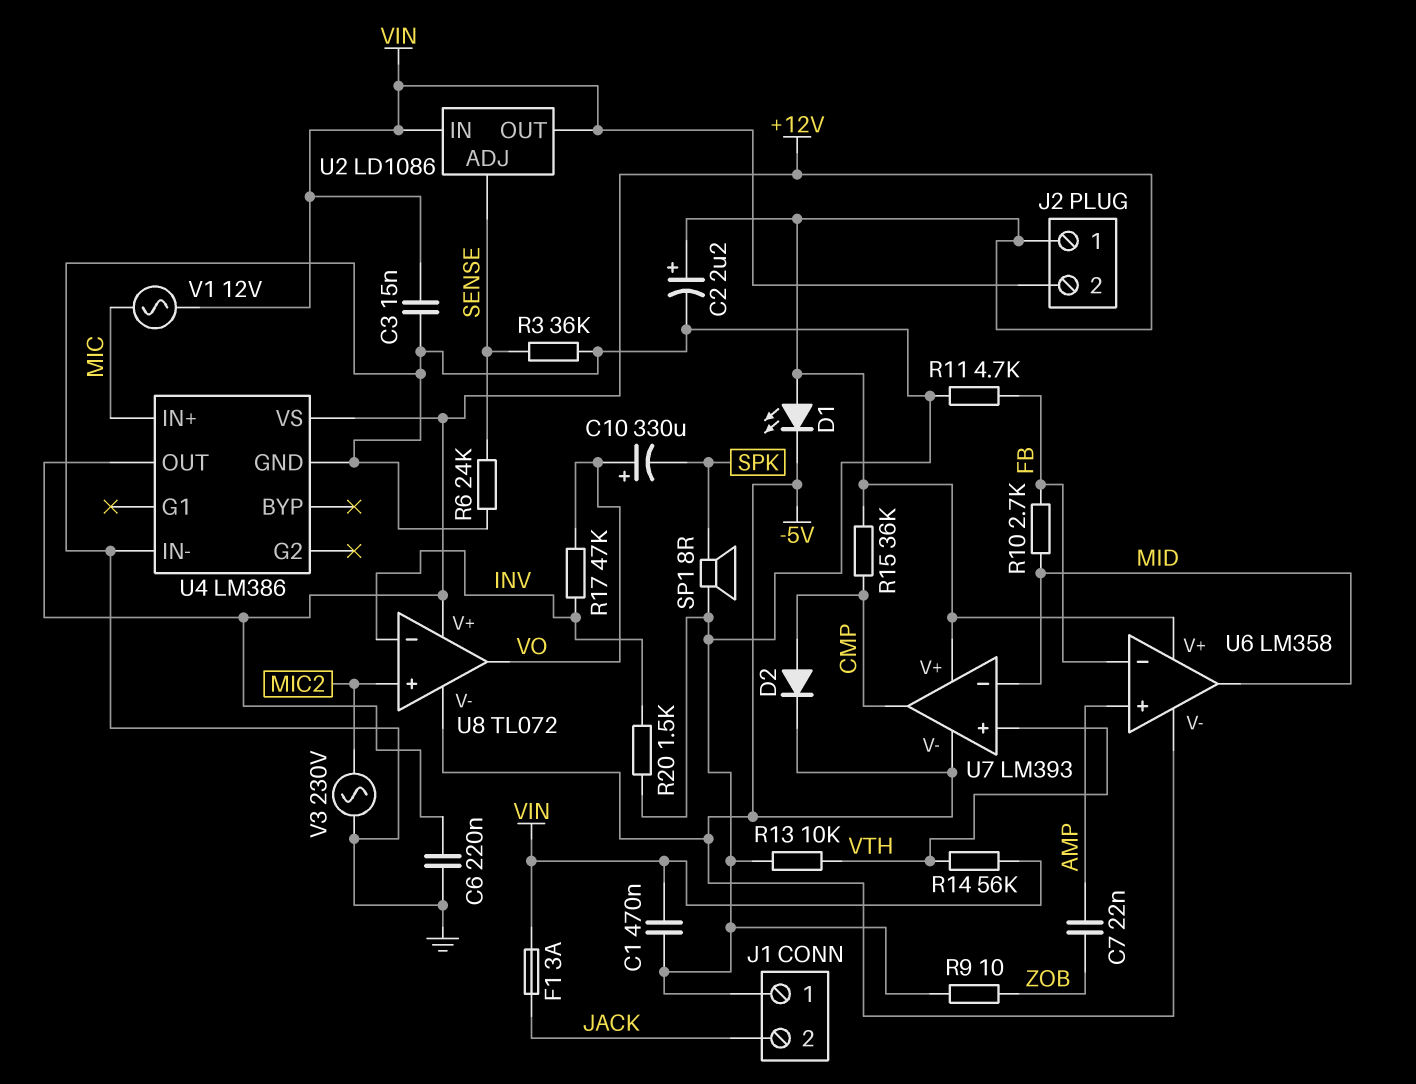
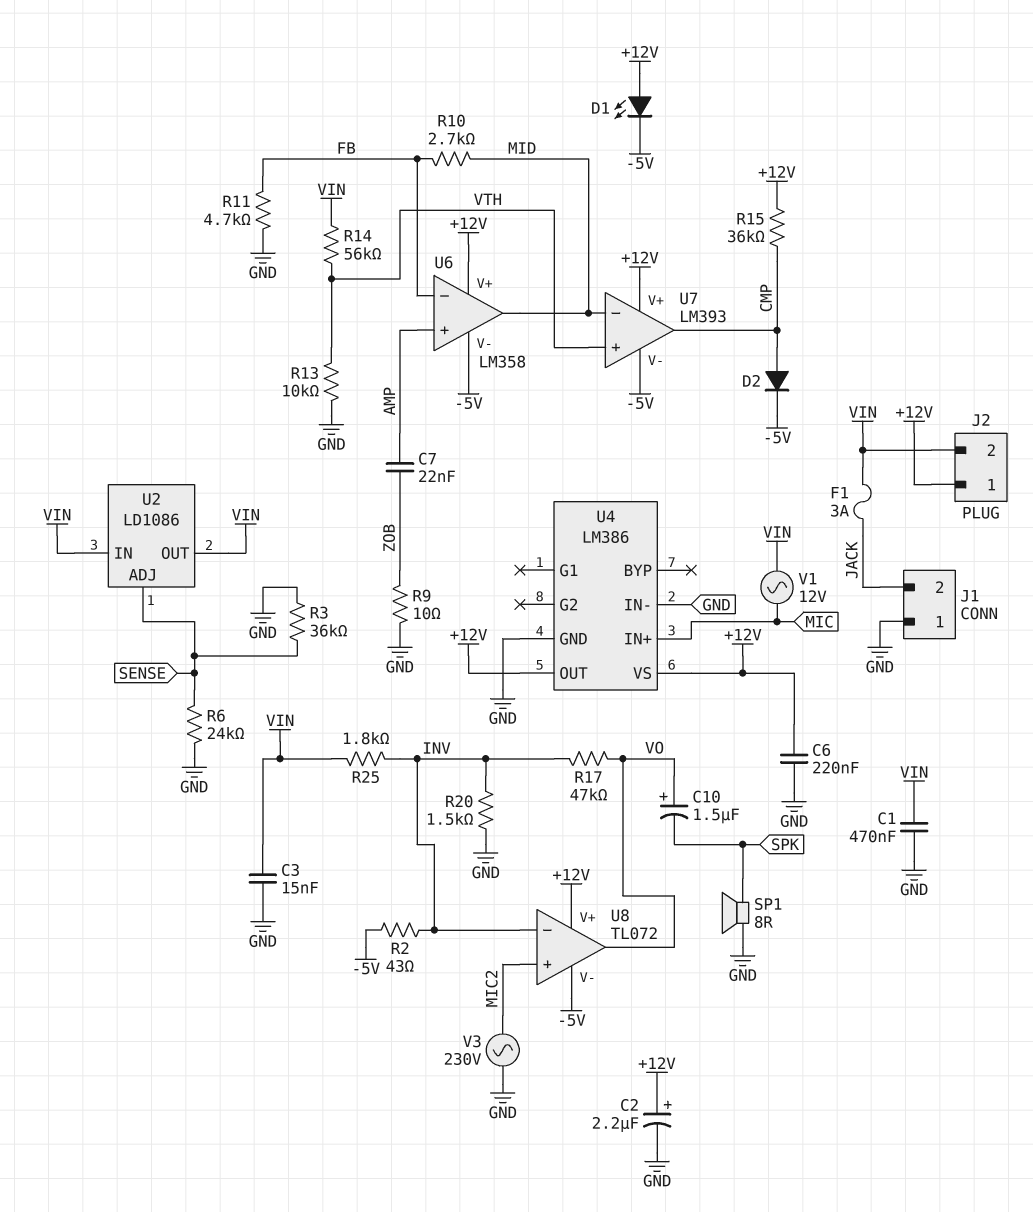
C10: 330uF (plus VO, minus SPK) -> 1.5uF (plus VO, minus SPK)
R2: none -> 43 (-5V, INV)
R25: none -> 1.8k (INV, VIN)

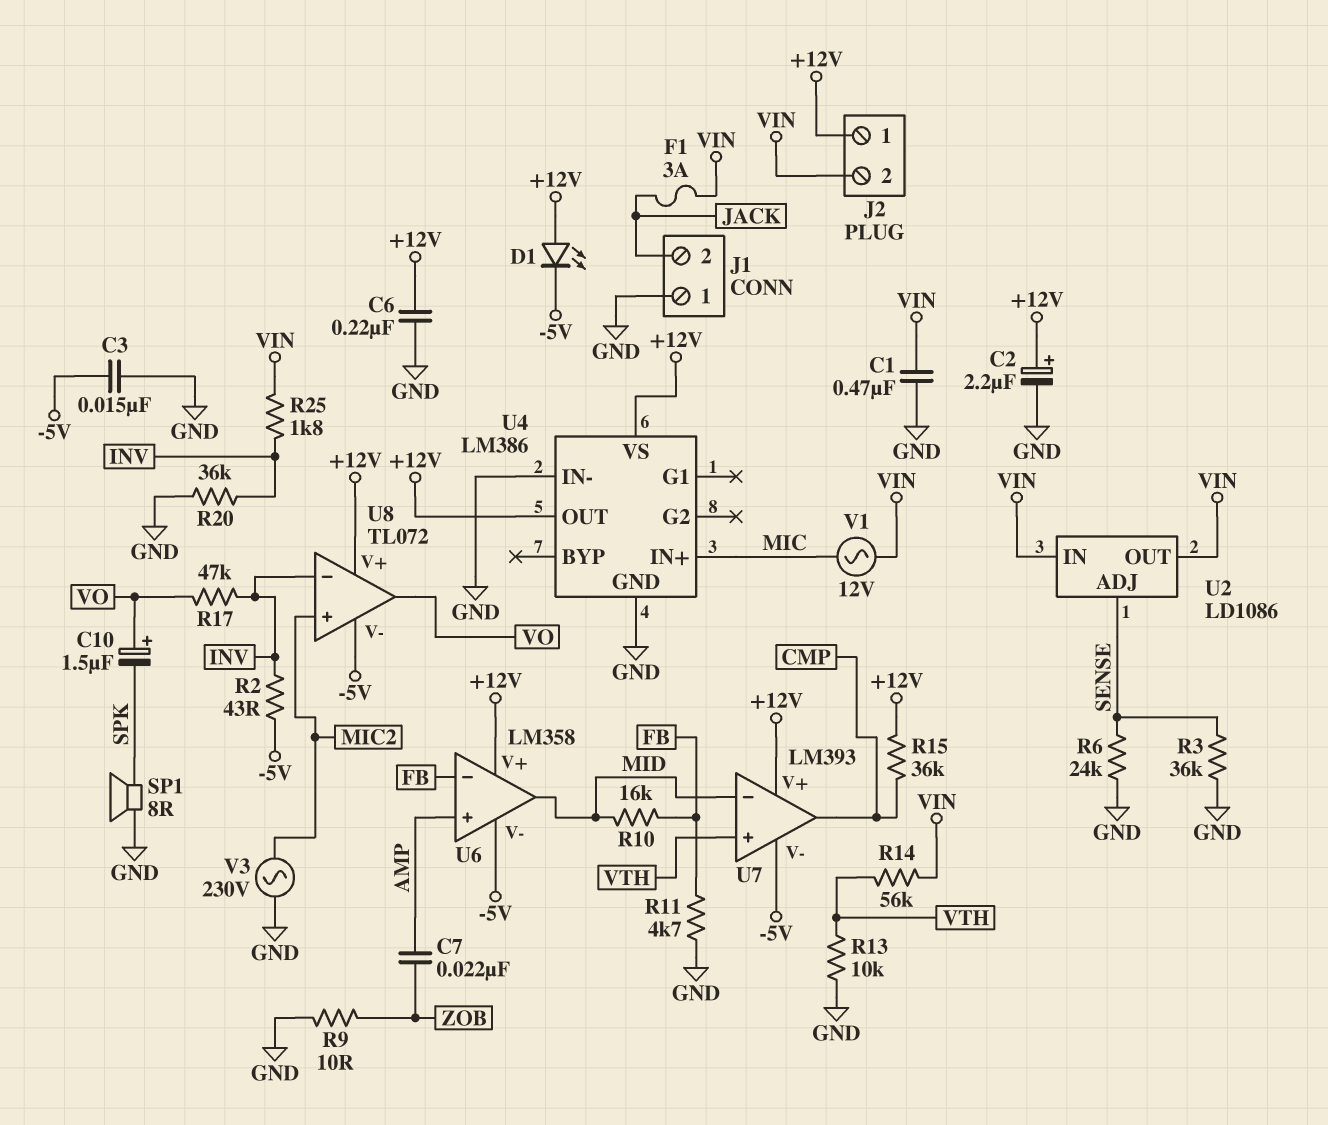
C3: 15nF (GND, VIN) -> 15nF (-5V, GND)
D2: diode (A CMP, K -5V) -> none
R10: 2.7k (FB, MID) -> 16k (FB, MID)
R20: 1.5k (GND, INV) -> 36k (GND, INV)

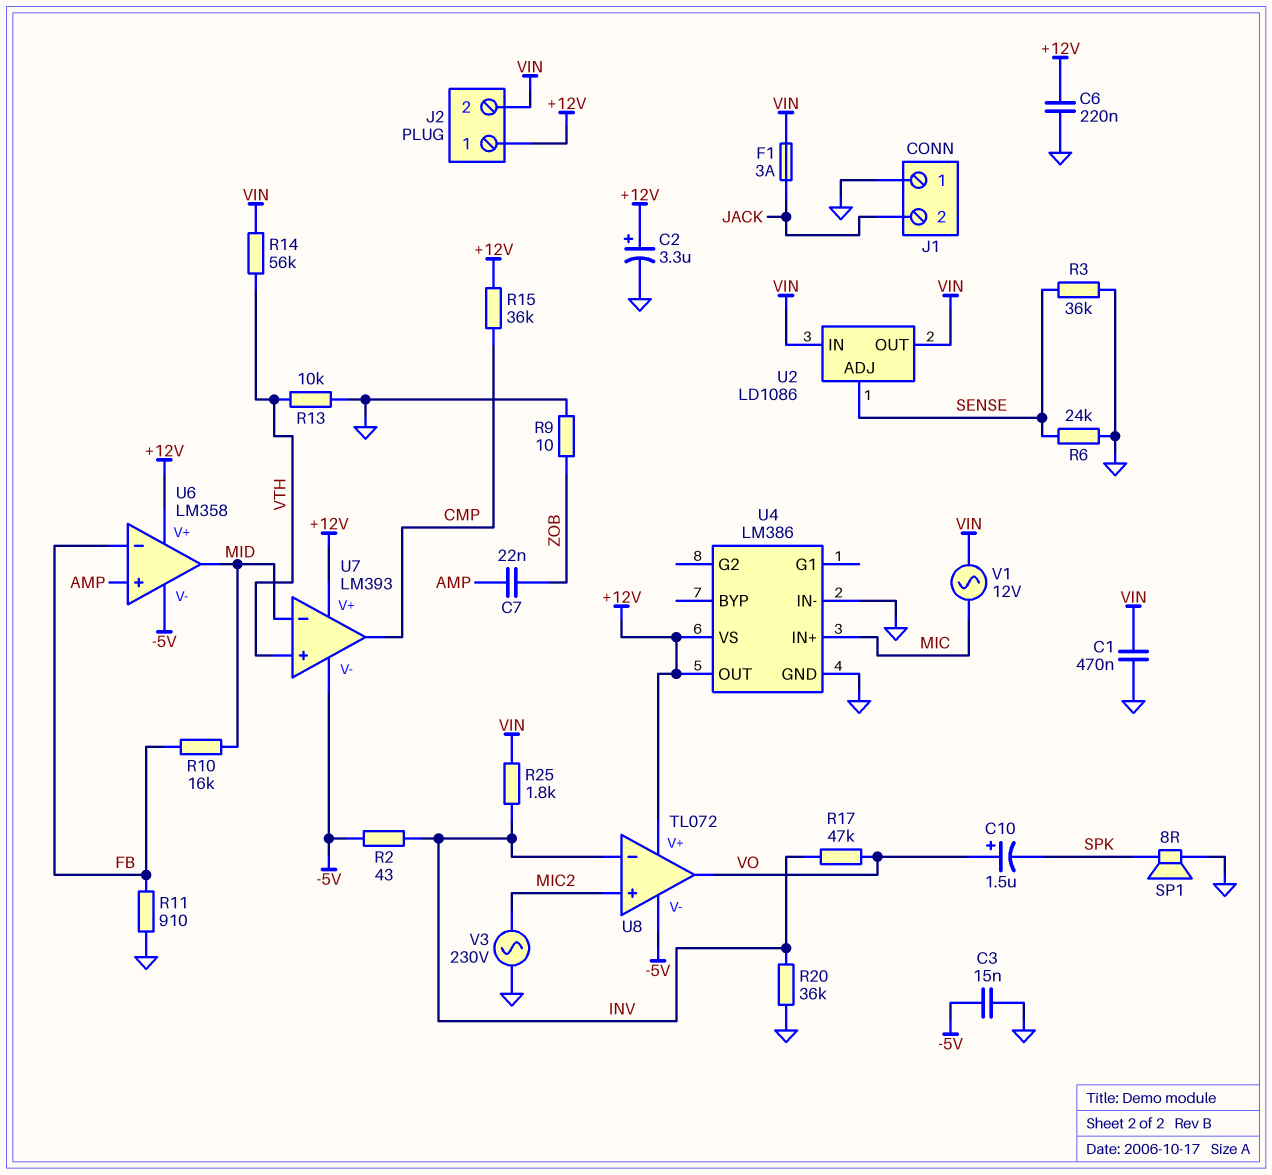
C2: 2.2uF (plus +12V, minus GND) -> 3.3uF (plus +12V, minus GND)
D1: LED (A +12V, K -5V) -> none
R11: 4.7k (FB, GND) -> 910 (FB, GND)

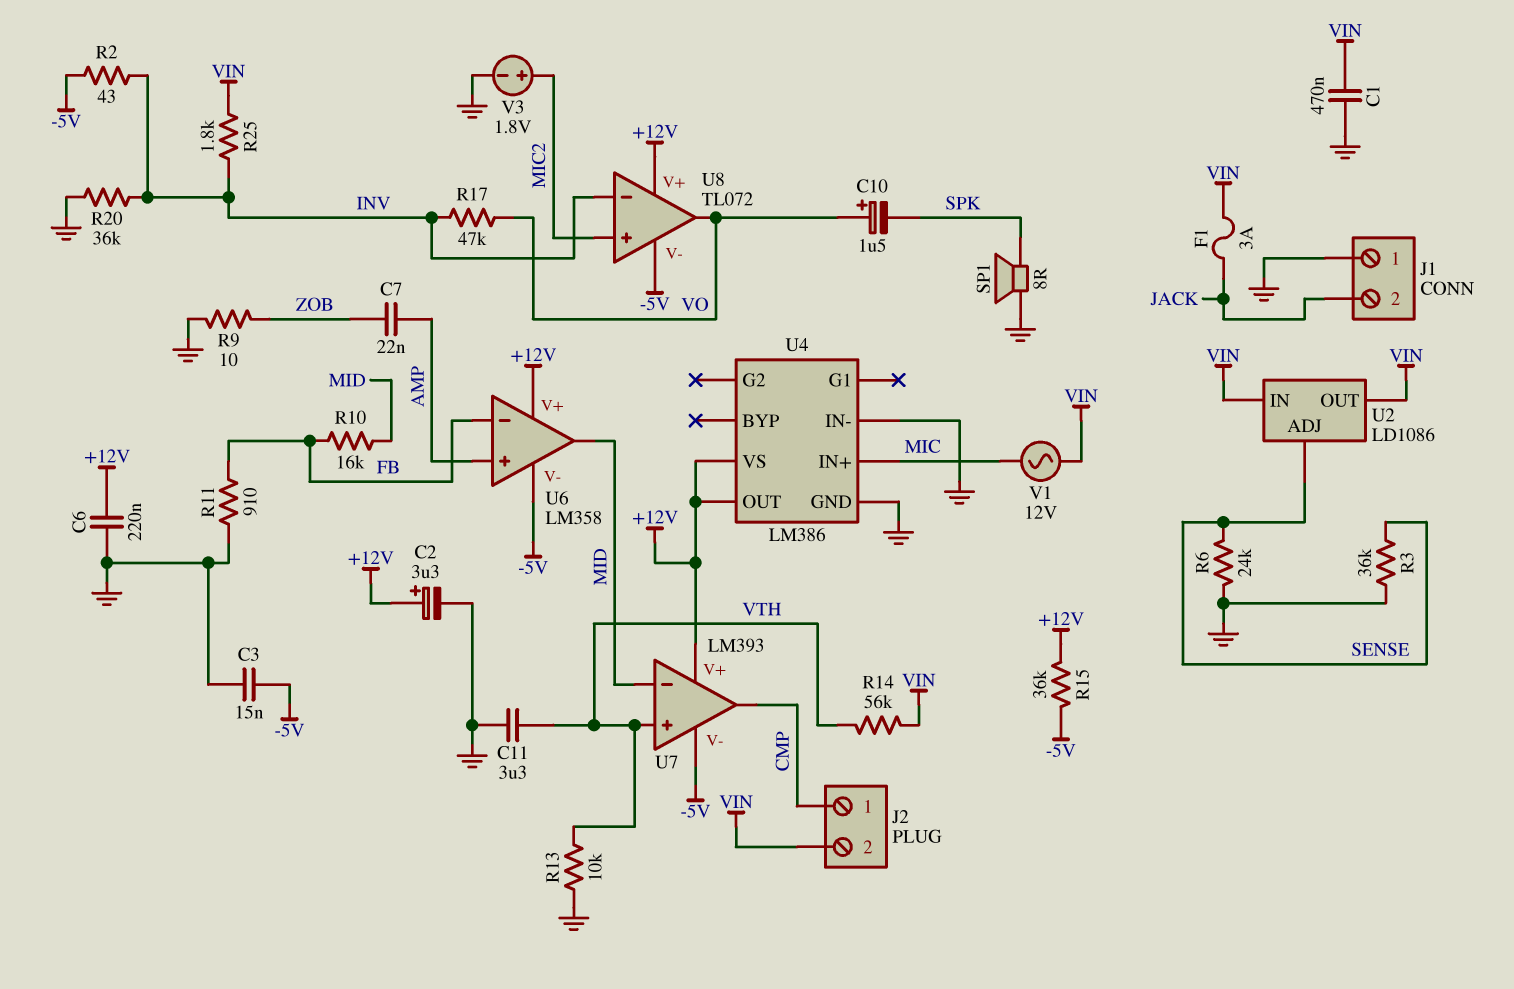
C11: none -> 3.3uF (GND, VTH)
J2 pin 1: +12V -> CMP
R15: 36k (+12V, CMP) -> 36k (+12V, -5V)
V3: AC 230V (GND, MIC2) -> 1.8V (plus MIC2, minus GND)

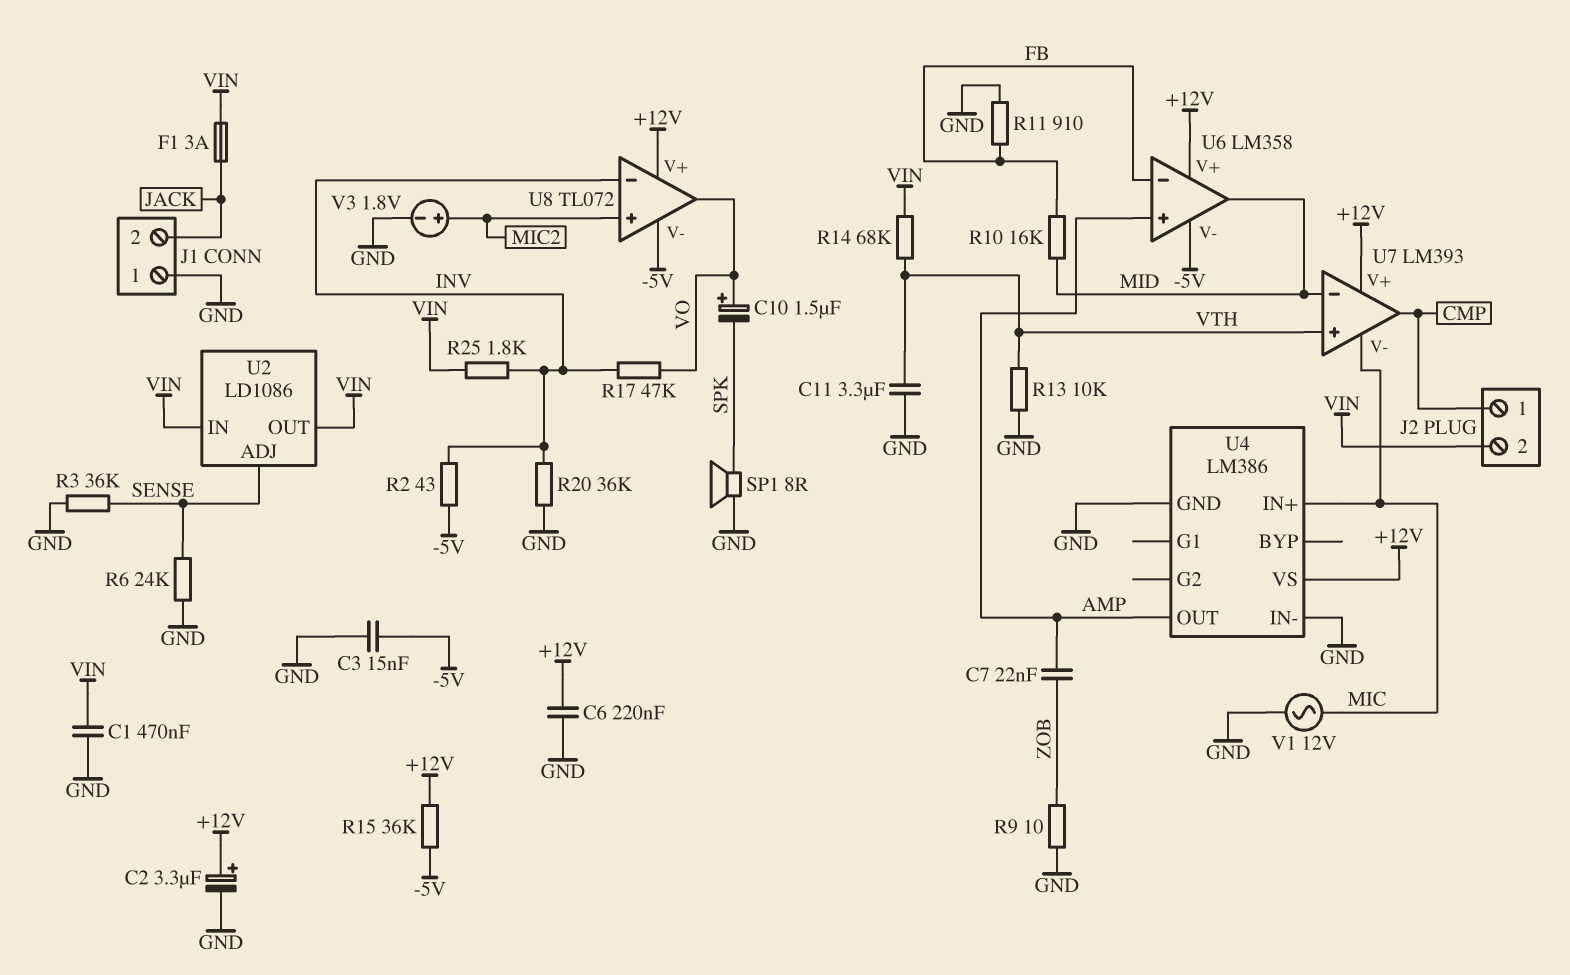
R14: 56k (VIN, VTH) -> 68k (VIN, VTH)
U4 pin OUT: +12V -> AMP
U7 pin V-: -5V -> MIC
V1: AC 12V (MIC, VIN) -> AC 12V (GND, MIC)

